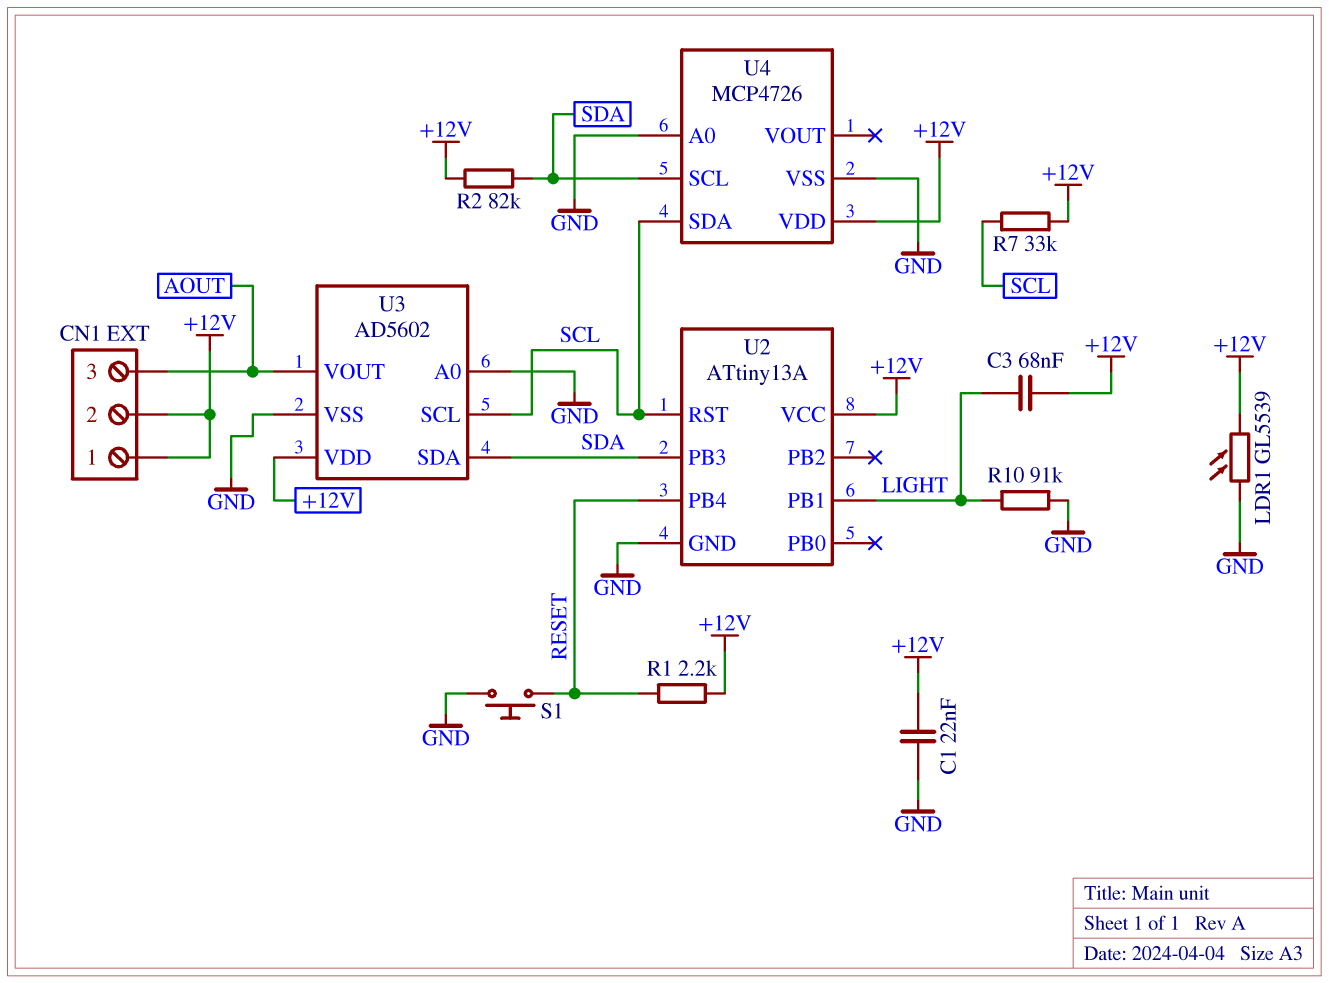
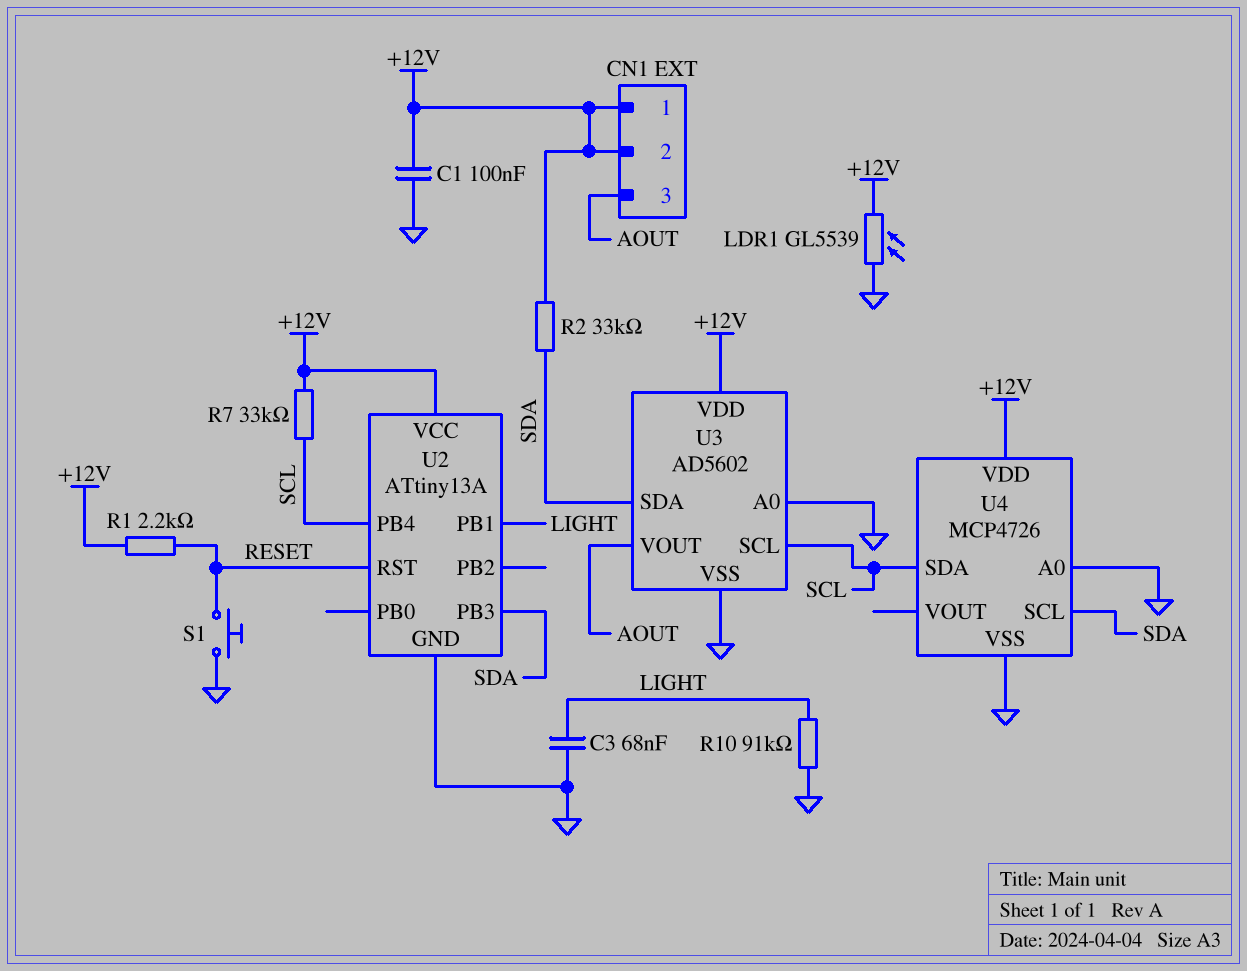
C1: 22nF (+12V, GND) -> 100nF (+12V, GND)
C3: 68nF (+12V, LIGHT) -> 68nF (GND, LIGHT)
R2: 82k (+12V, SDA) -> 33k (+12V, SDA)
U2 pin PB4: RESET -> SCL
U2 pin RST: SCL -> RESET

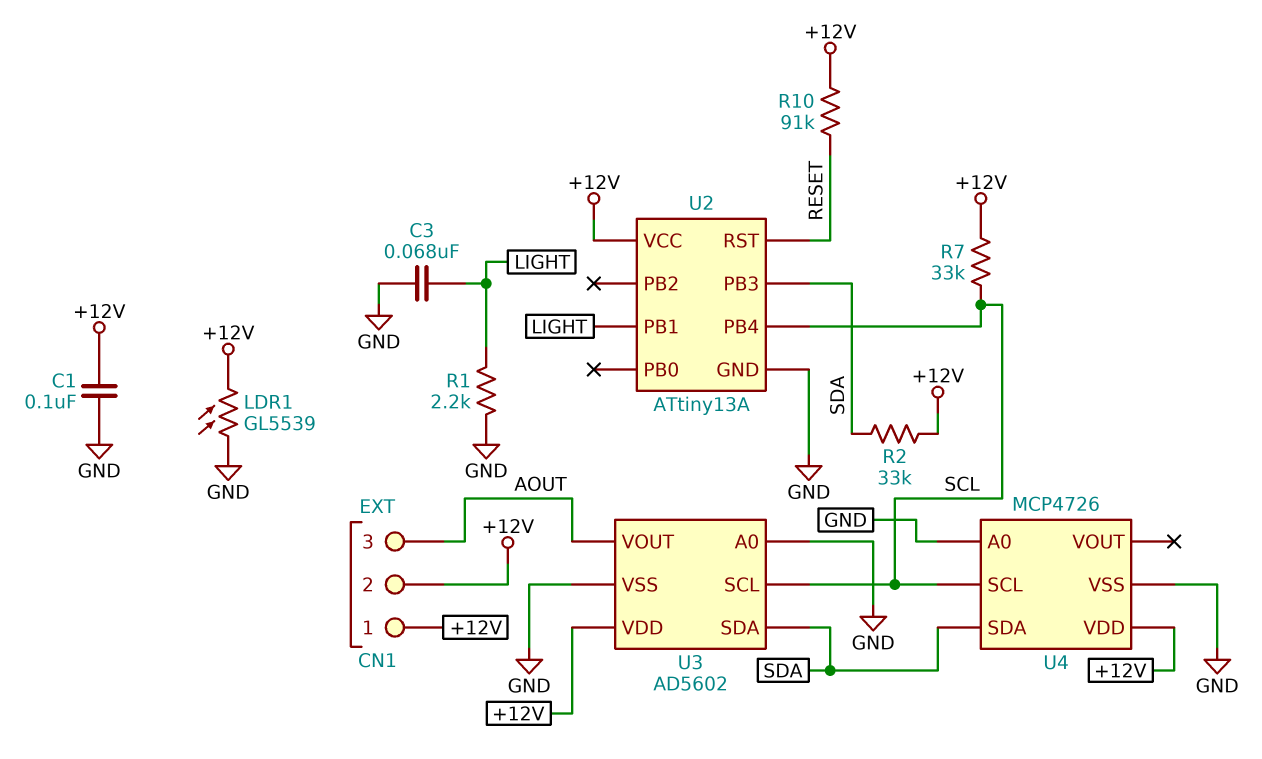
R1: 2.2k (+12V, RESET) -> 2.2k (GND, LIGHT)
R10: 91k (GND, LIGHT) -> 91k (+12V, RESET)
S1: button (GND, RESET) -> none
U4 pin SCL: SDA -> SCL
U4 pin SDA: SCL -> SDA

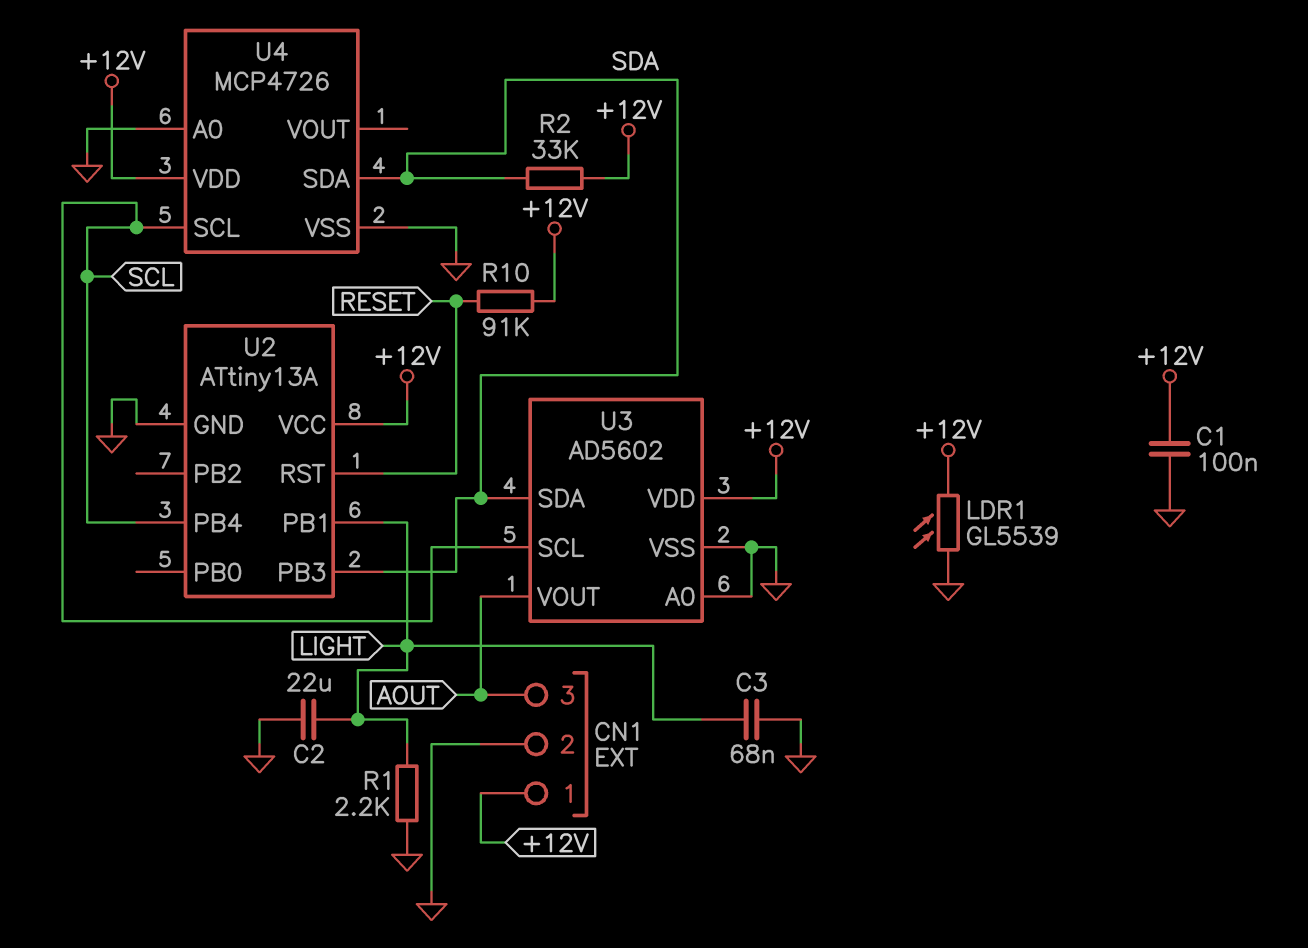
C2: none -> 22uF (GND, LIGHT)
CN1 pin 2: +12V -> GND
R7: 33k (+12V, SCL) -> none

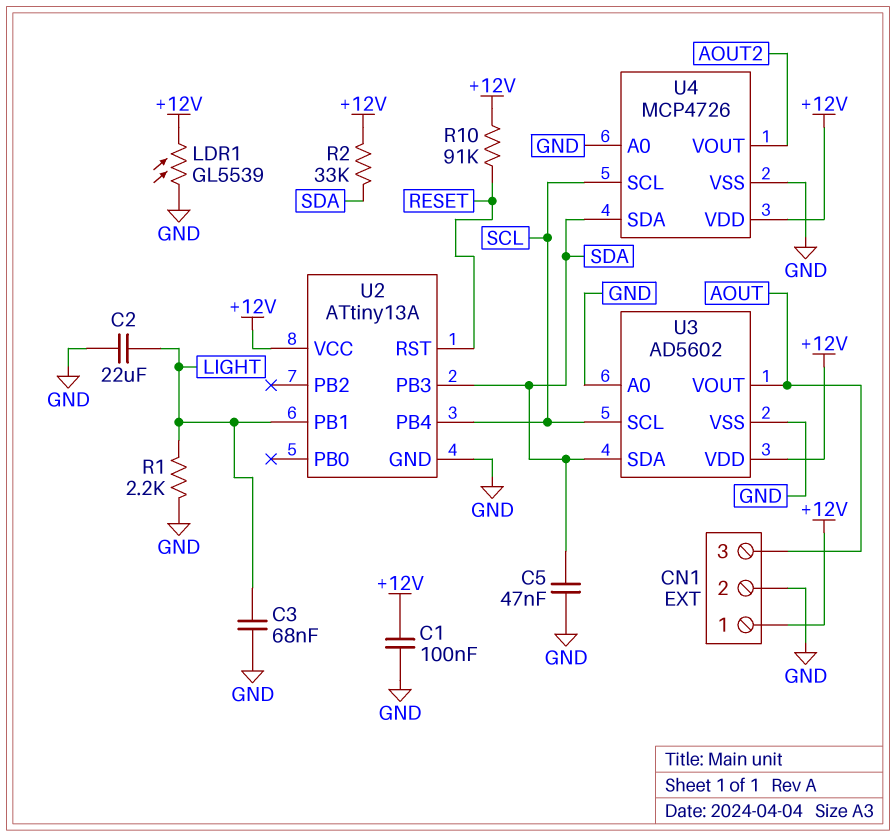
C5: none -> 47nF (GND, SDA)
U4 pin VOUT: none -> AOUT2

